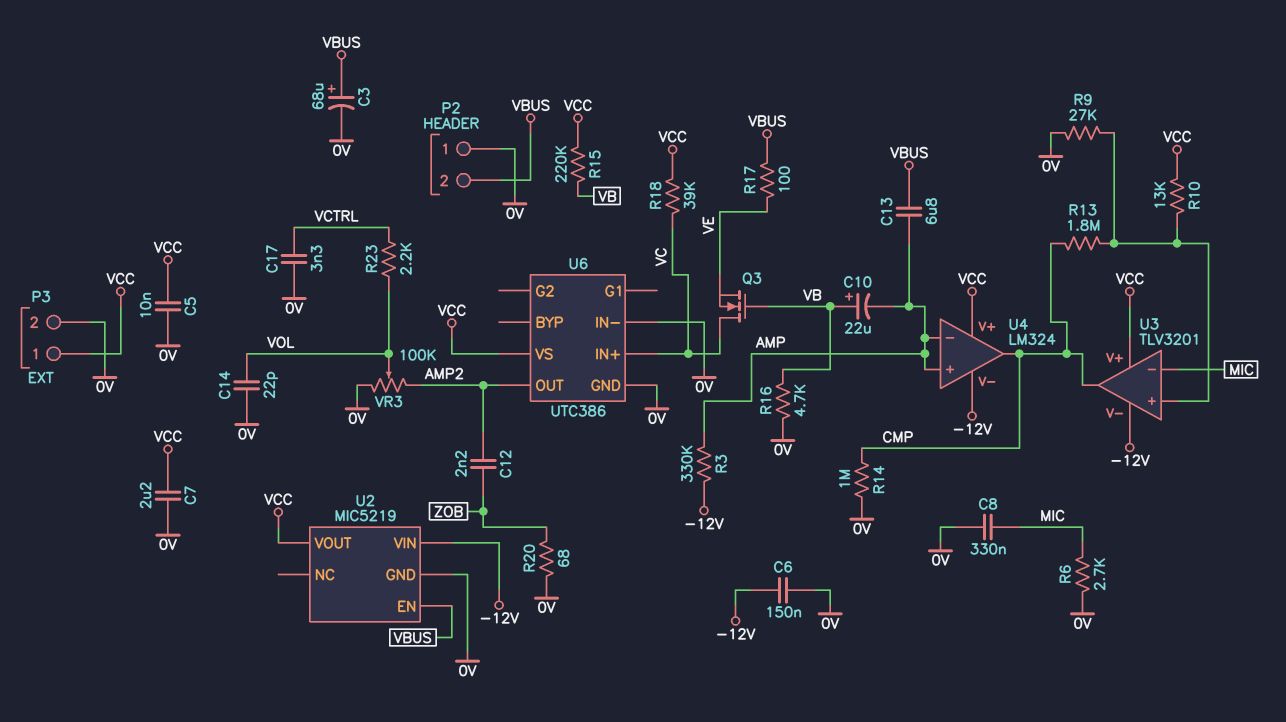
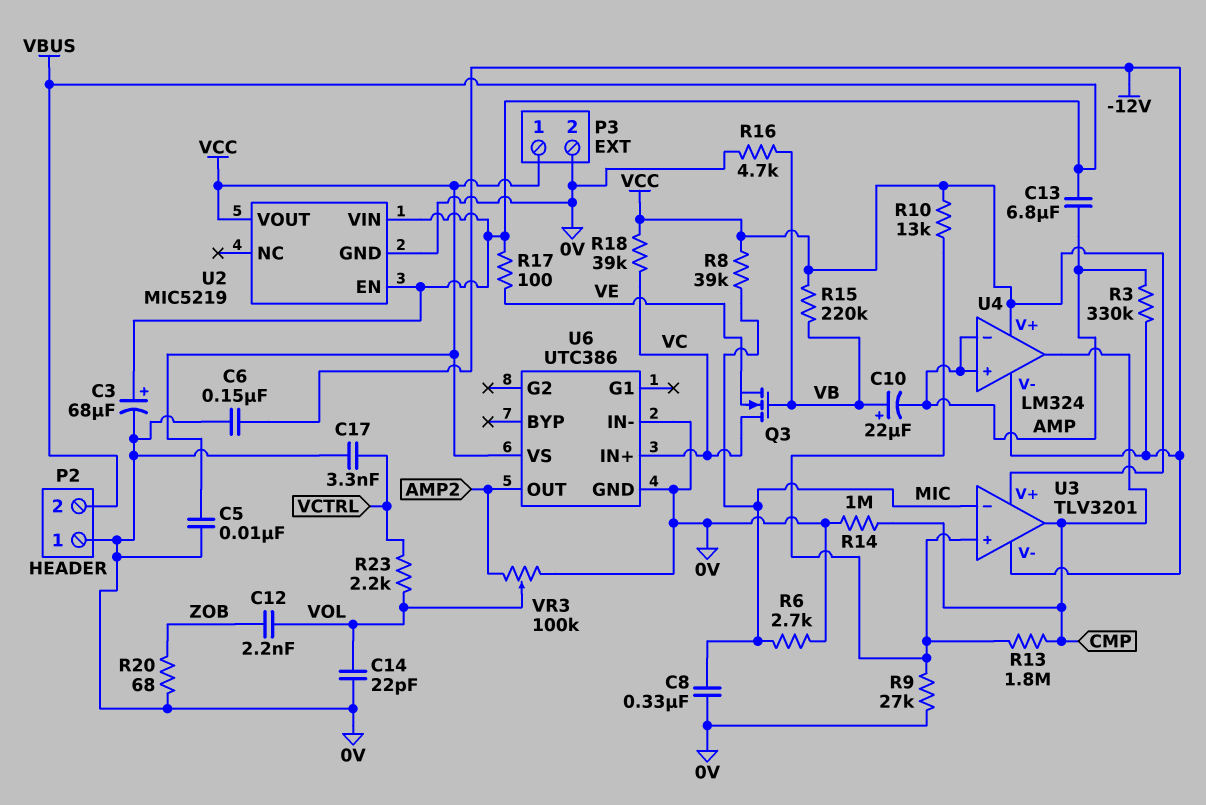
C7: 2.2uF (0V, VCC) -> none
C12: 2.2nF (AMP2, ZOB) -> 2.2nF (VOL, ZOB)
R8: none -> 39k (MIC, VCC)
U2 pin VIN: -12V -> VBUS

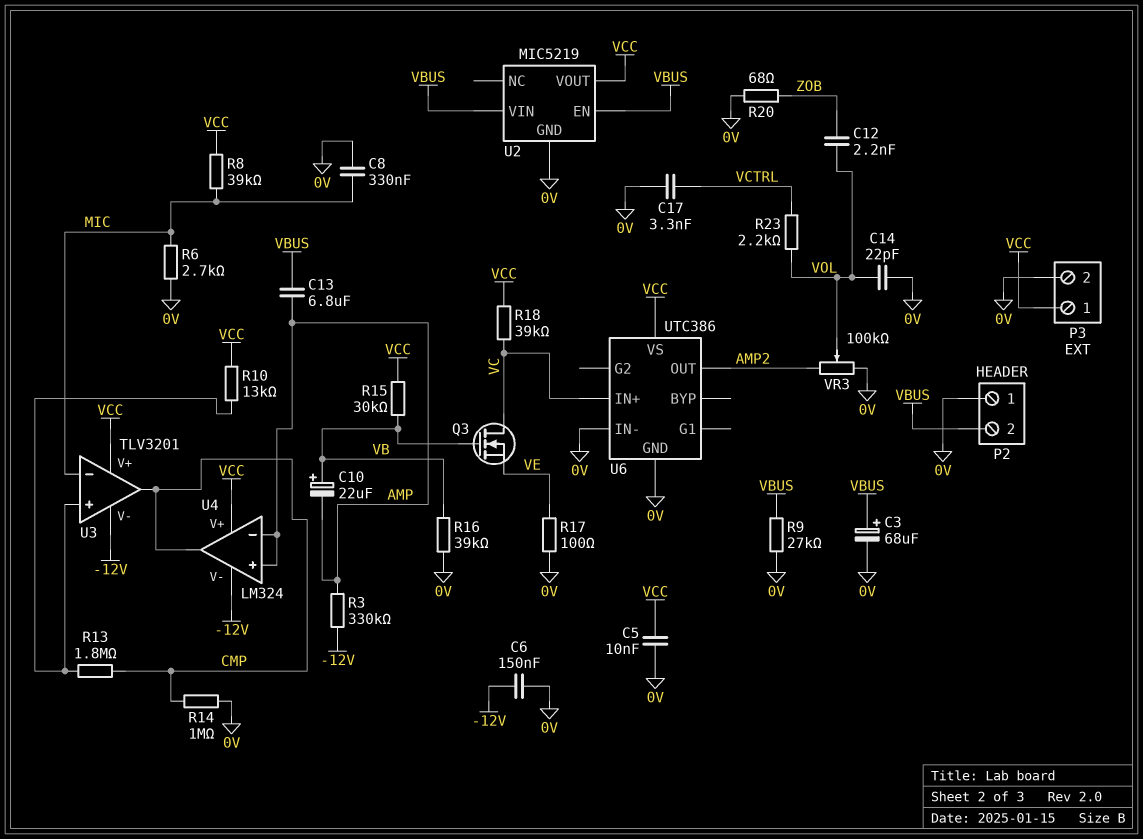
R9: 27k (0V, U3/in+) -> 27k (0V, VBUS)
R15: 220k (VB, VCC) -> 30k (VB, VCC)
R16: 4.7k (0V, VB) -> 39k (0V, VB)
R17: 100 (VBUS, VE) -> 100 (0V, VE)

